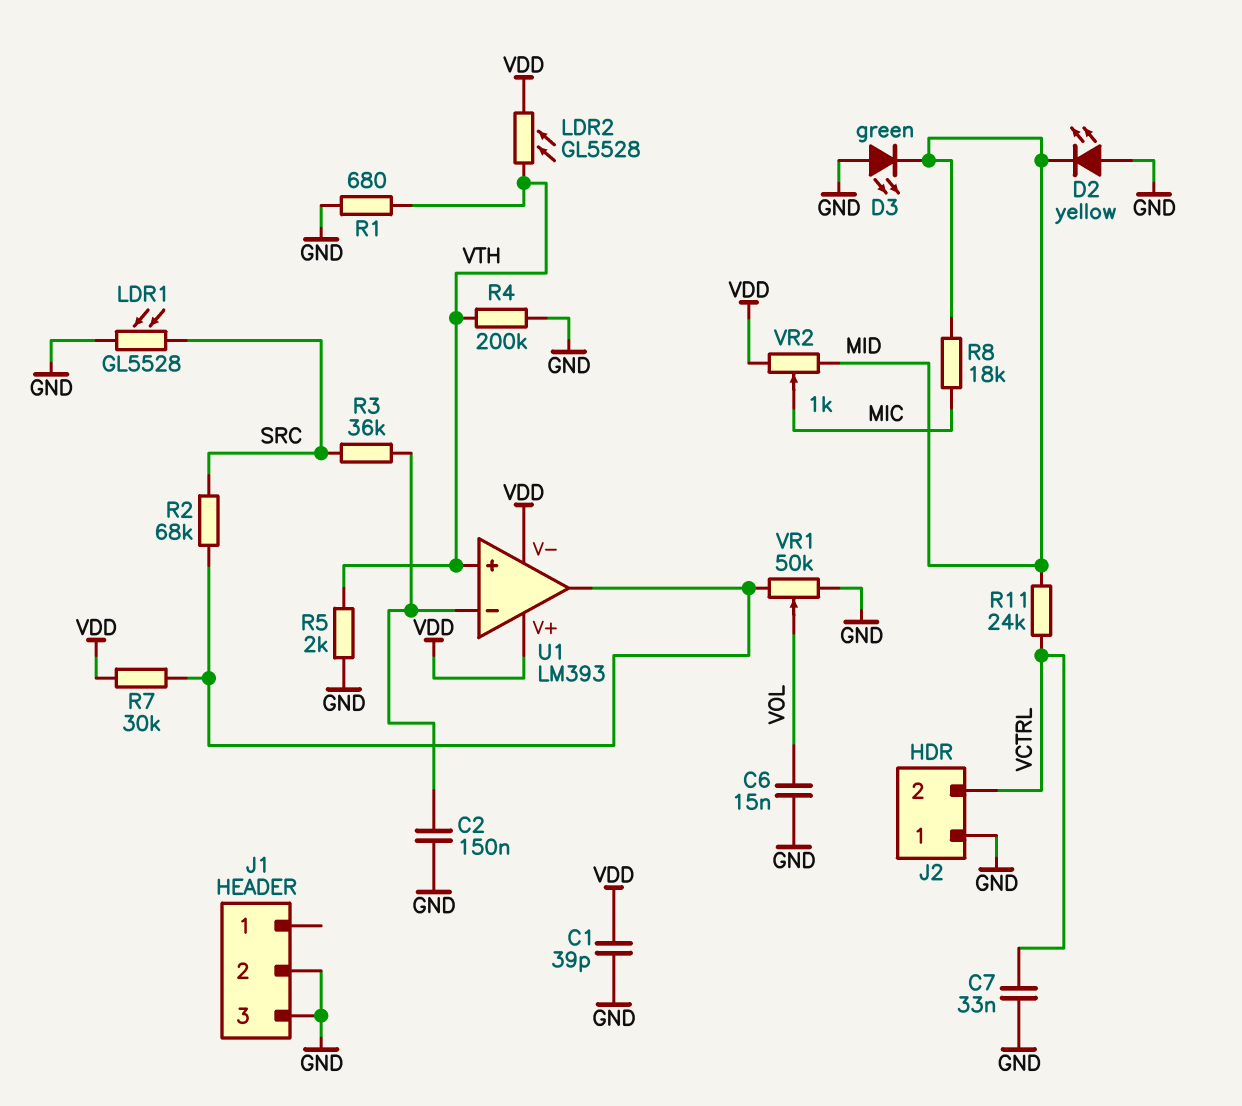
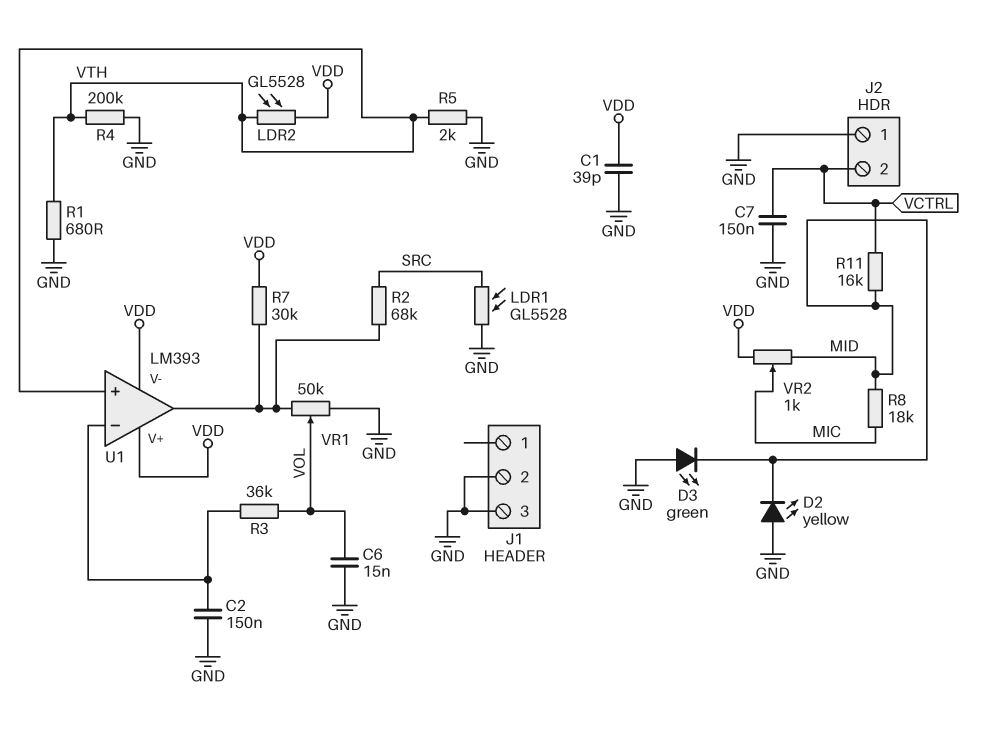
C7: 33nF (GND, VCTRL) -> 150nF (GND, VCTRL)
R3: 36k (SRC, U1/in-) -> 36k (U1/in-, VOL)
R11: 24k (MID, VCTRL) -> 16k (MID, VCTRL)

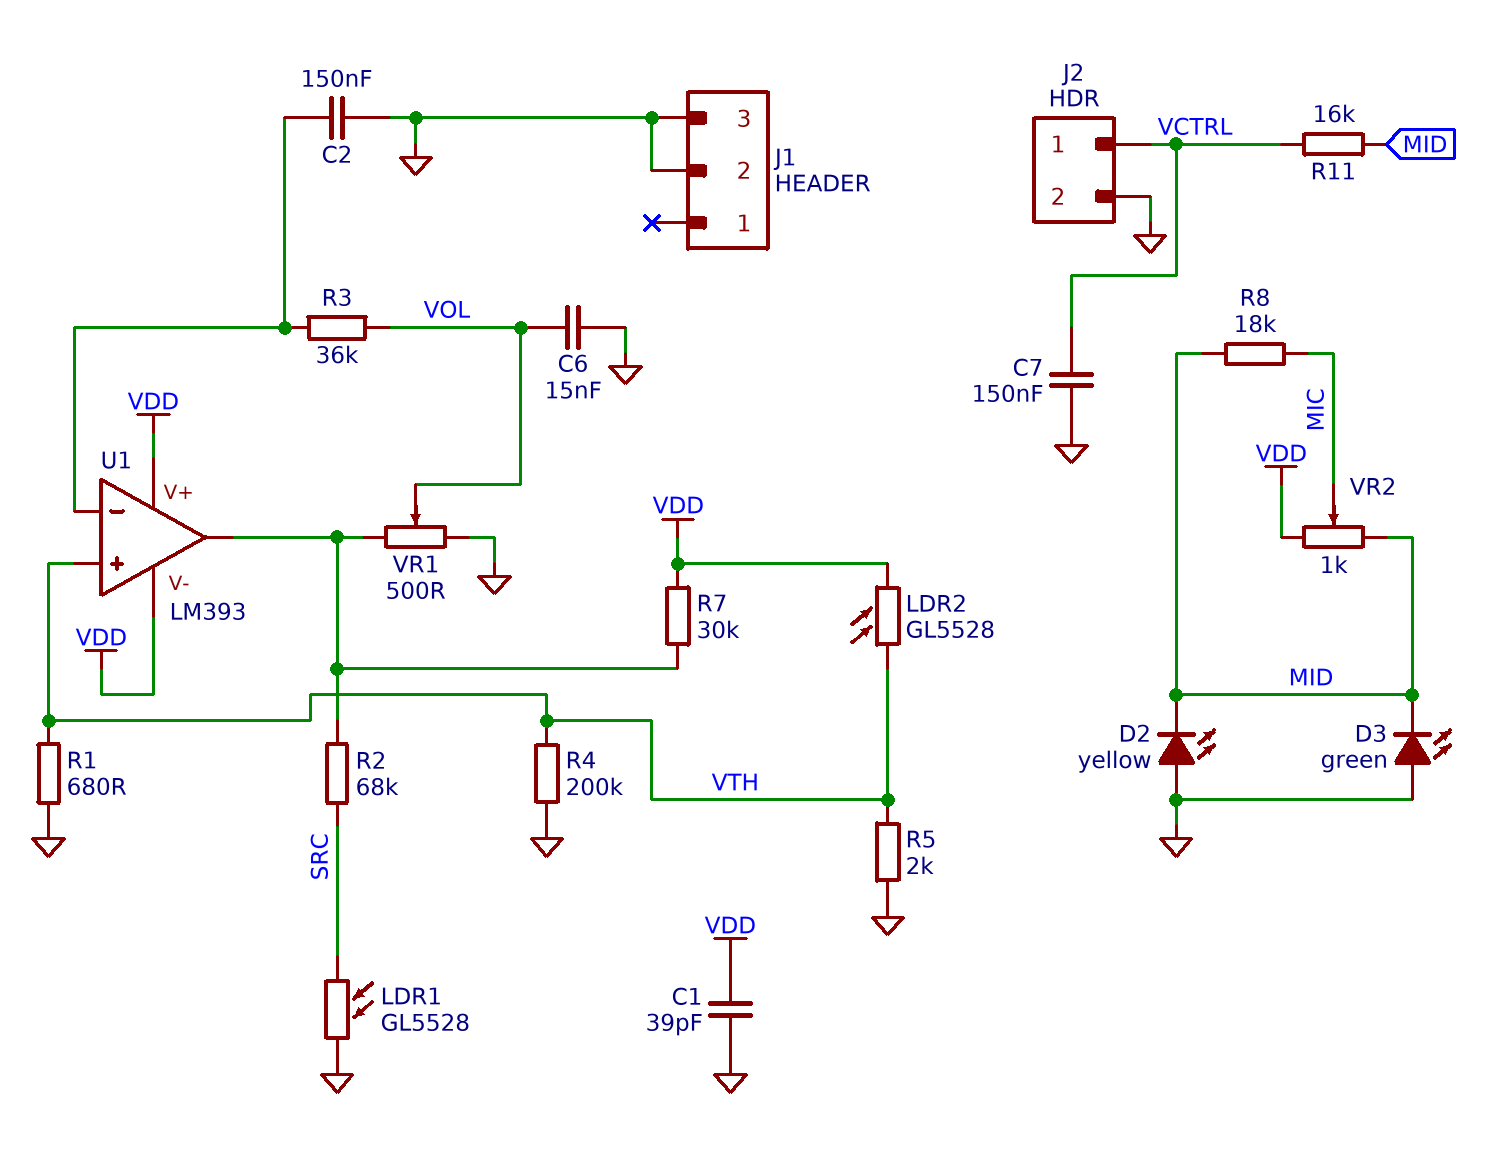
J2 pin 1: GND -> VCTRL
J2 pin 2: VCTRL -> GND
VR1: 50k (GND, U1/out, wiper VOL) -> 500 (GND, U1/out, wiper VOL)

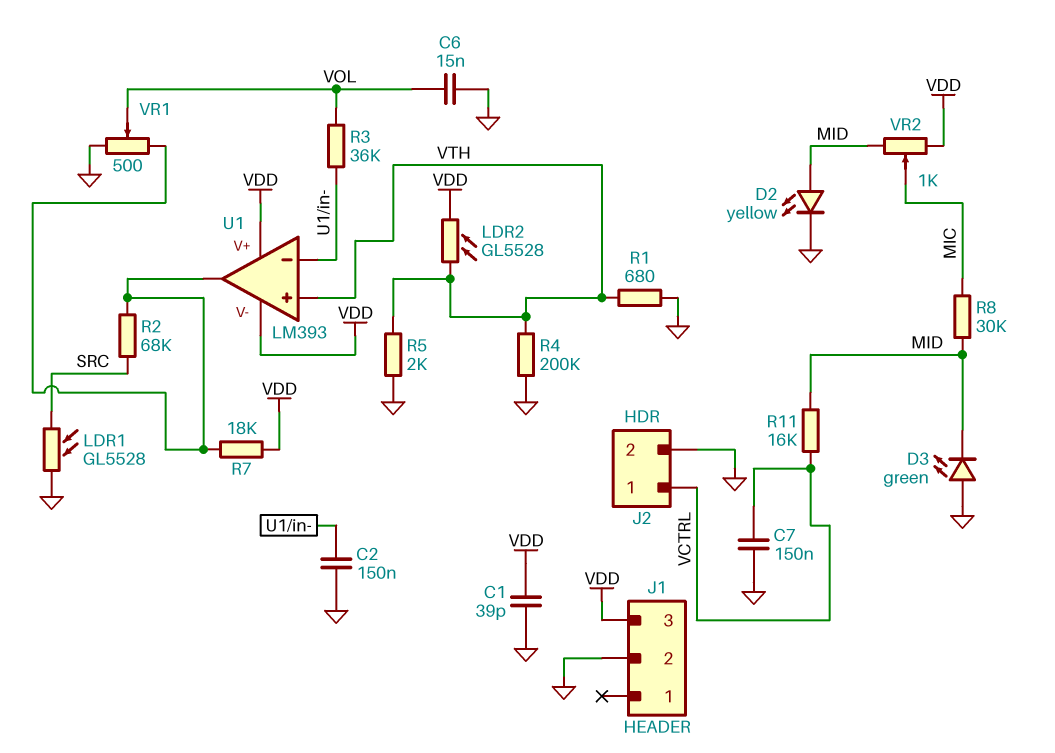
D2: LED yellow (A GND, K MID) -> LED yellow (A MID, K GND)
J1 pin 3: GND -> VDD
R7: 30k (U1/out, VDD) -> 18k (U1/out, VDD)
R8: 18k (MIC, MID) -> 30k (MIC, MID)

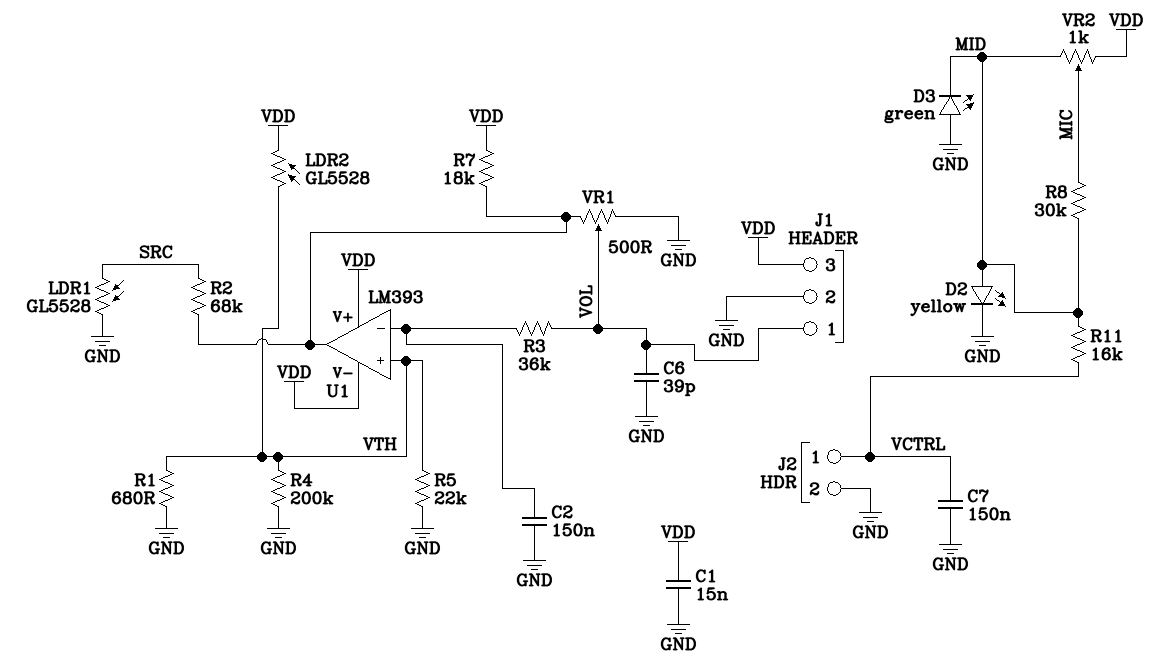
C1: 39pF (GND, VDD) -> 15nF (GND, VDD)
C6: 15nF (GND, VOL) -> 39pF (GND, VOL)
J1 pin 1: none -> VOL
R5: 2k (GND, VTH) -> 22k (GND, VTH)

